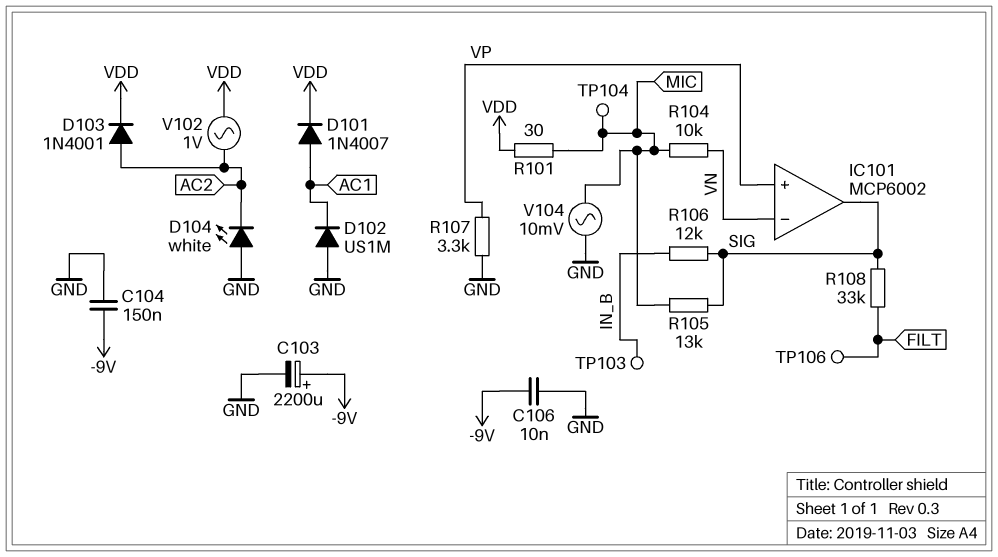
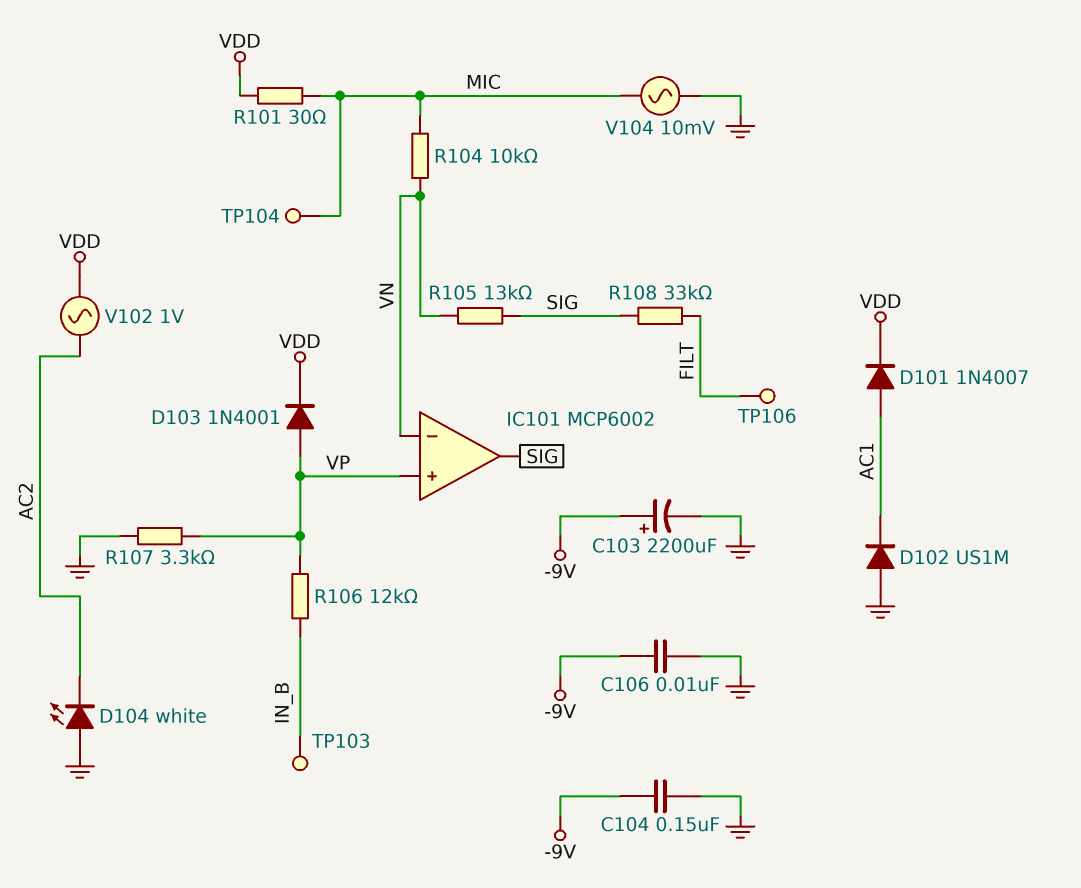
D103: diode 1N4001 (A AC2, K VDD) -> diode 1N4001 (A VP, K VDD)
R105: 13k (MIC, SIG) -> 13k (SIG, VN)
R106: 12k (IN_B, SIG) -> 12k (IN_B, VP)

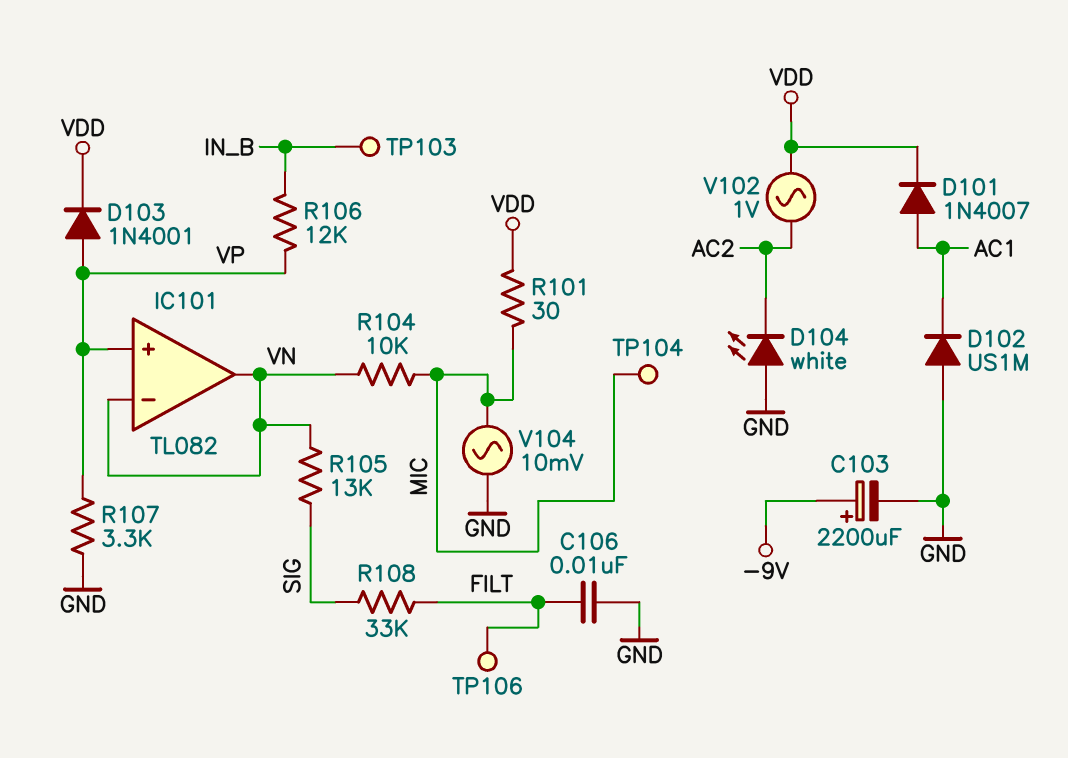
C104: 150nF (-9V, GND) -> none
C106: 10nF (-9V, GND) -> 10nF (FILT, GND)
IC101: MCP6002 -> TL082
IC101 pin out: SIG -> VN

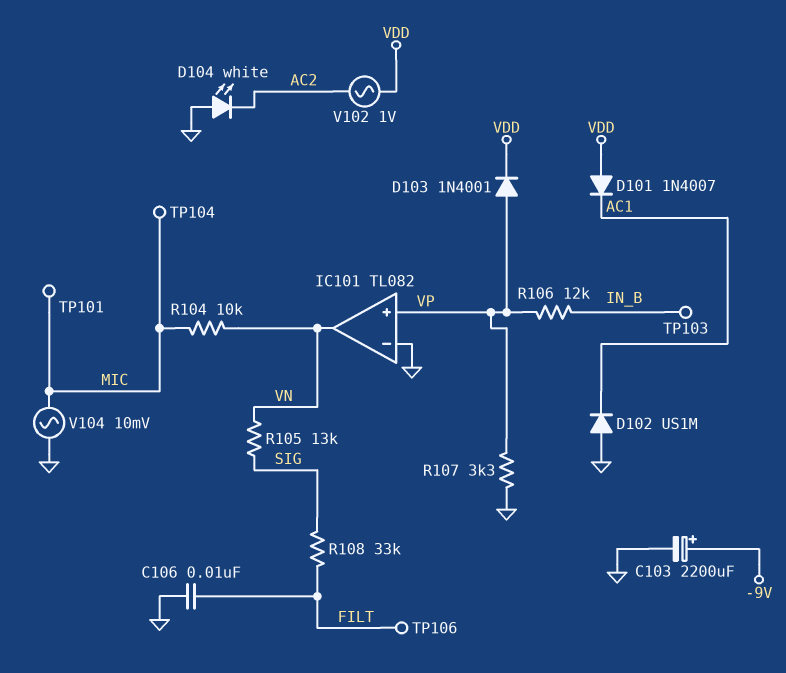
D101: diode 1N4007 (A AC1, K VDD) -> diode 1N4007 (A VDD, K AC1)
IC101 pin in-: VN -> GND
R101: 30 (MIC, VDD) -> none
TP101: none -> test point (MIC)

